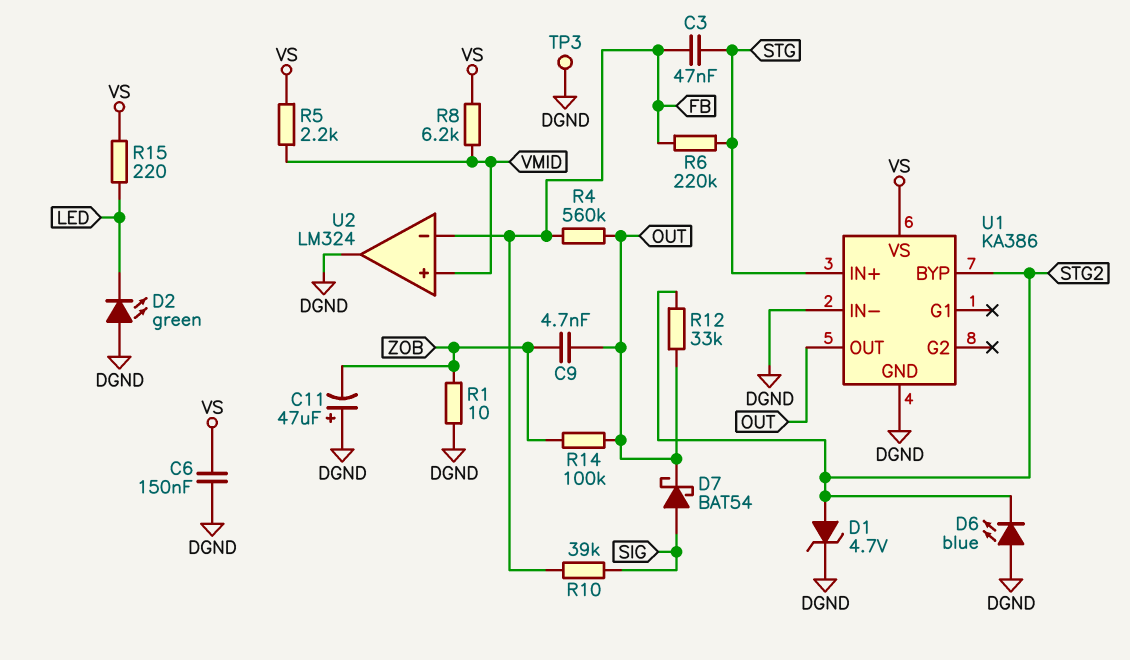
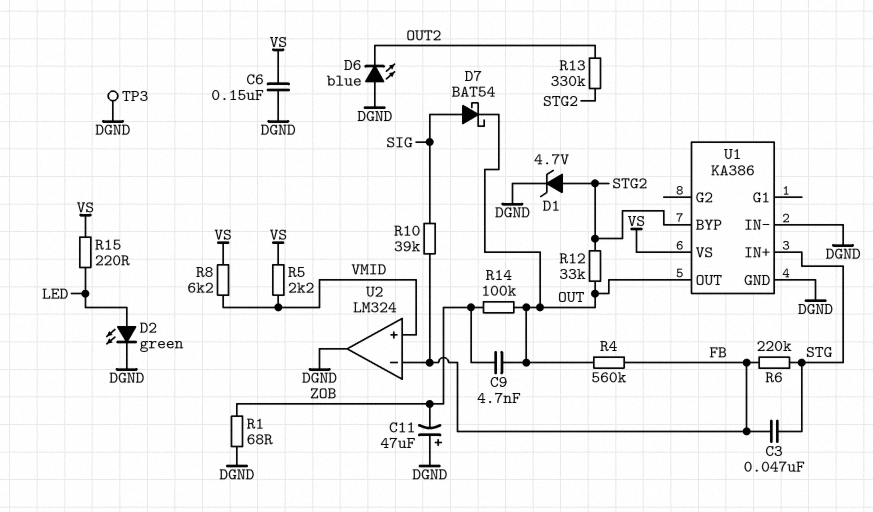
D2: LED green (A DGND, K LED) -> LED green (A LED, K DGND)
D6: LED blue (A DGND, K STG2) -> LED blue (A DGND, K OUT2)
R1: 10 (DGND, ZOB) -> 68 (DGND, ZOB)
R13: none -> 330k (OUT2, STG2)

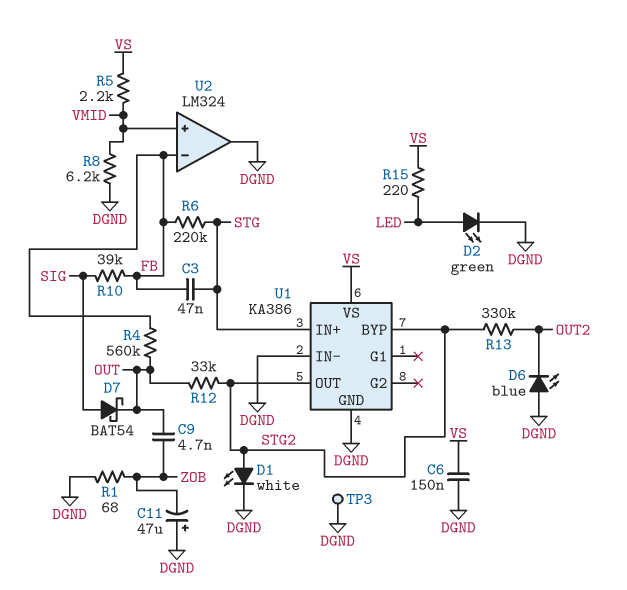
D1: zener 4.7V (A STG2, K DGND) -> LED white (A STG2, K DGND)
R8: 6.2k (VMID, VS) -> 6.2k (DGND, VMID)
R14: 100k (OUT, ZOB) -> none
U1 pin OUT: OUT -> STG2

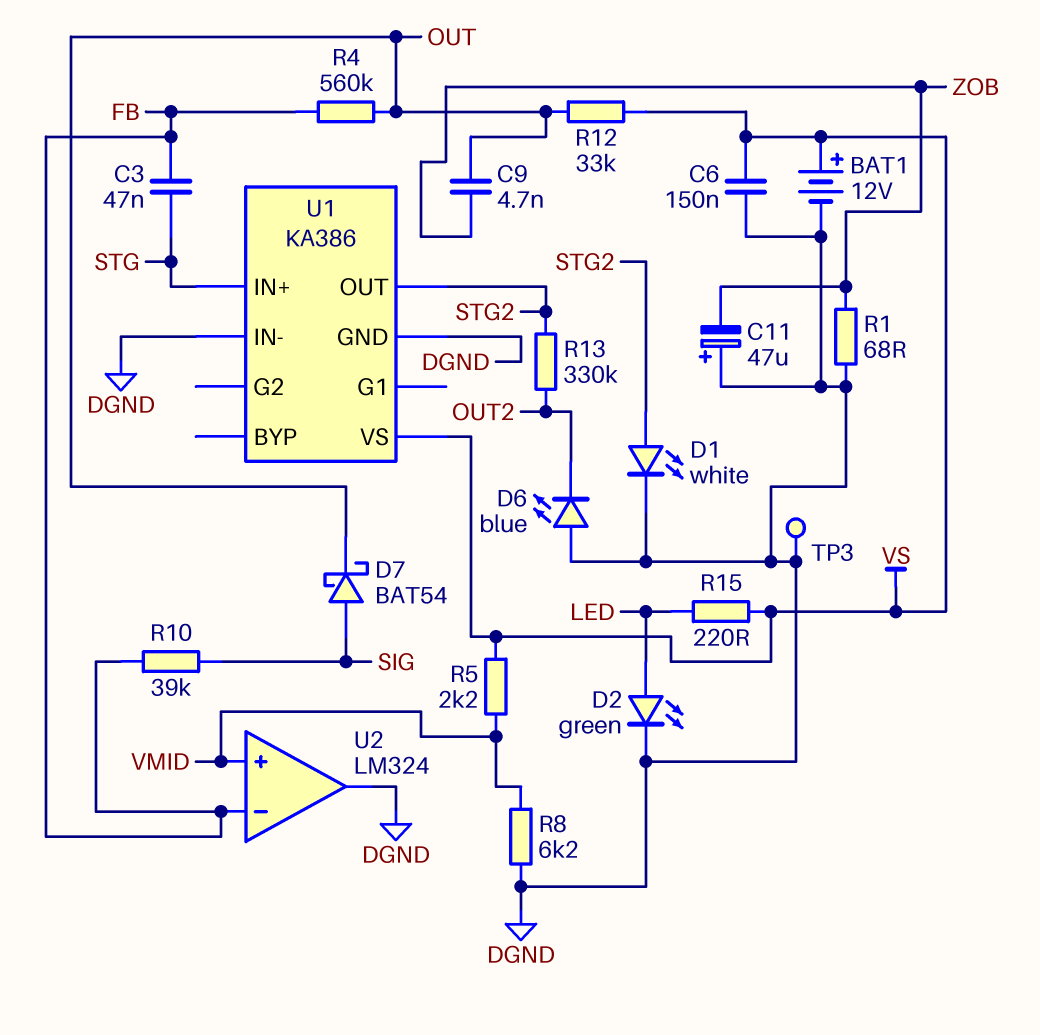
BAT1: none -> 12V (plus VS, minus DGND)
R6: 220k (FB, STG) -> none
R12: 33k (OUT, STG2) -> 33k (OUT, VS)
U1 pin BYP: STG2 -> none

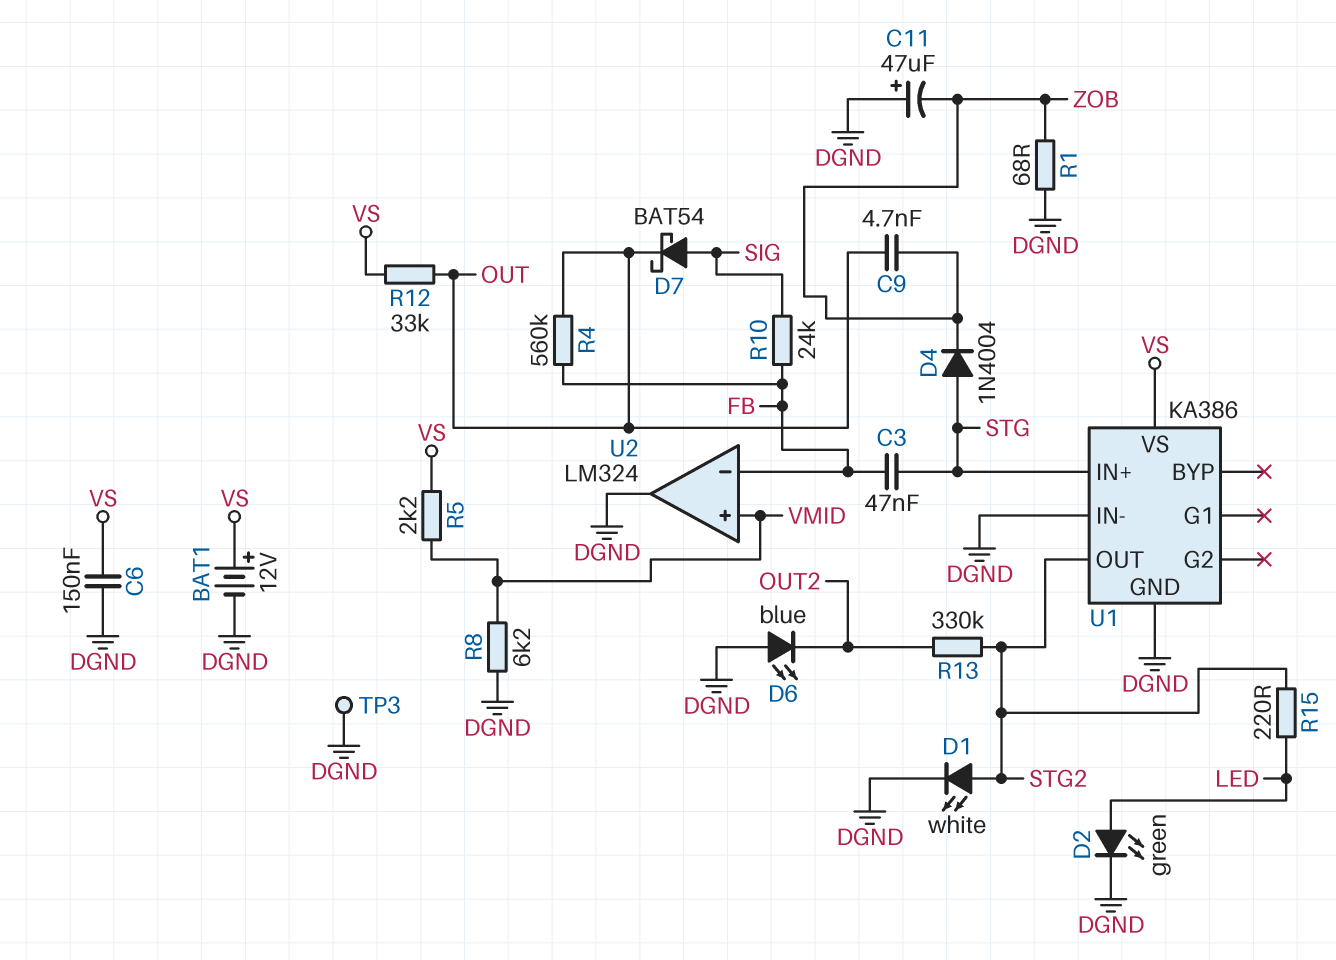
D4: none -> diode 1N4004 (A STG, K ZOB)
R10: 39k (FB, SIG) -> 24k (FB, SIG)
R15: 220 (LED, VS) -> 220 (LED, STG2)

